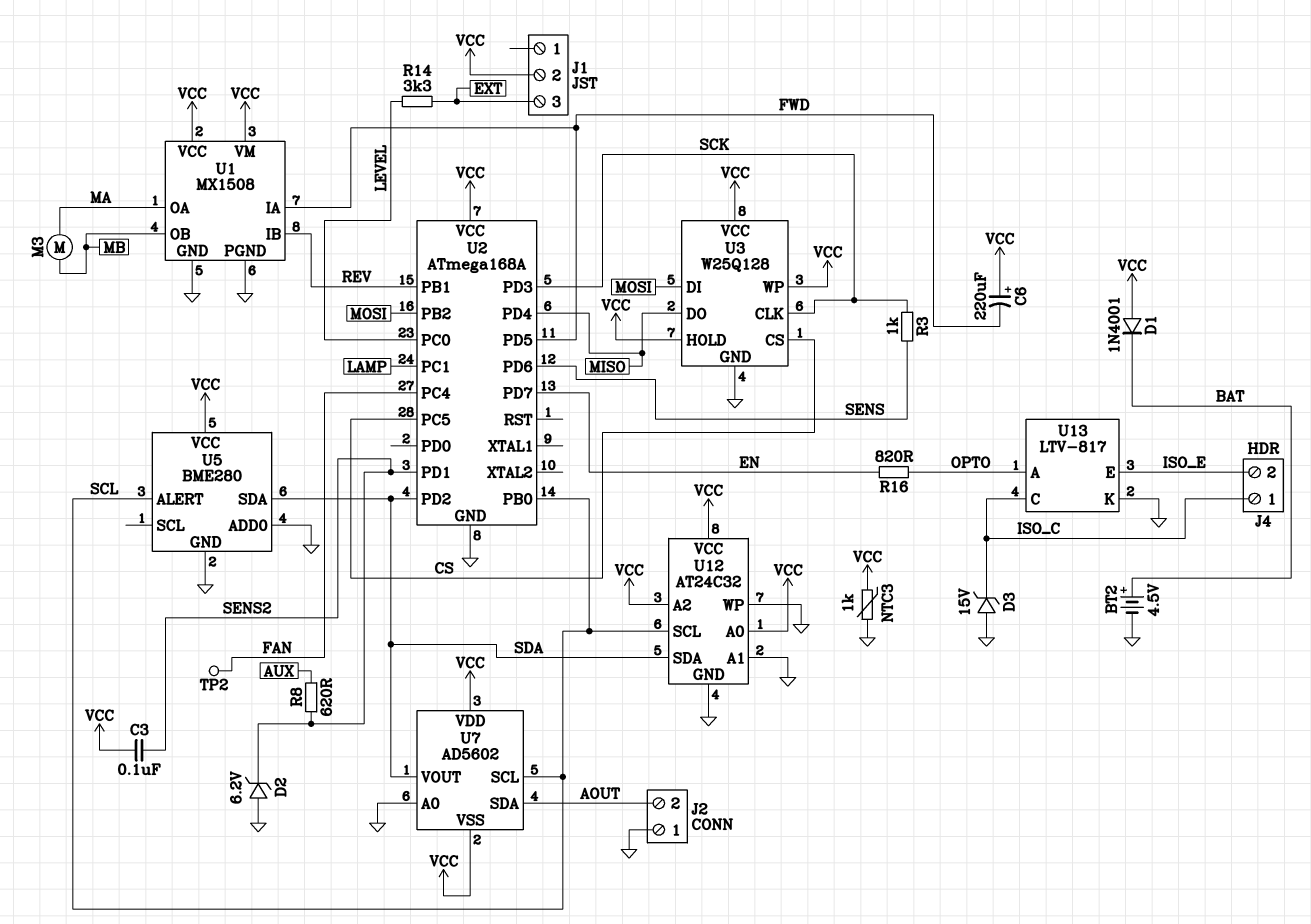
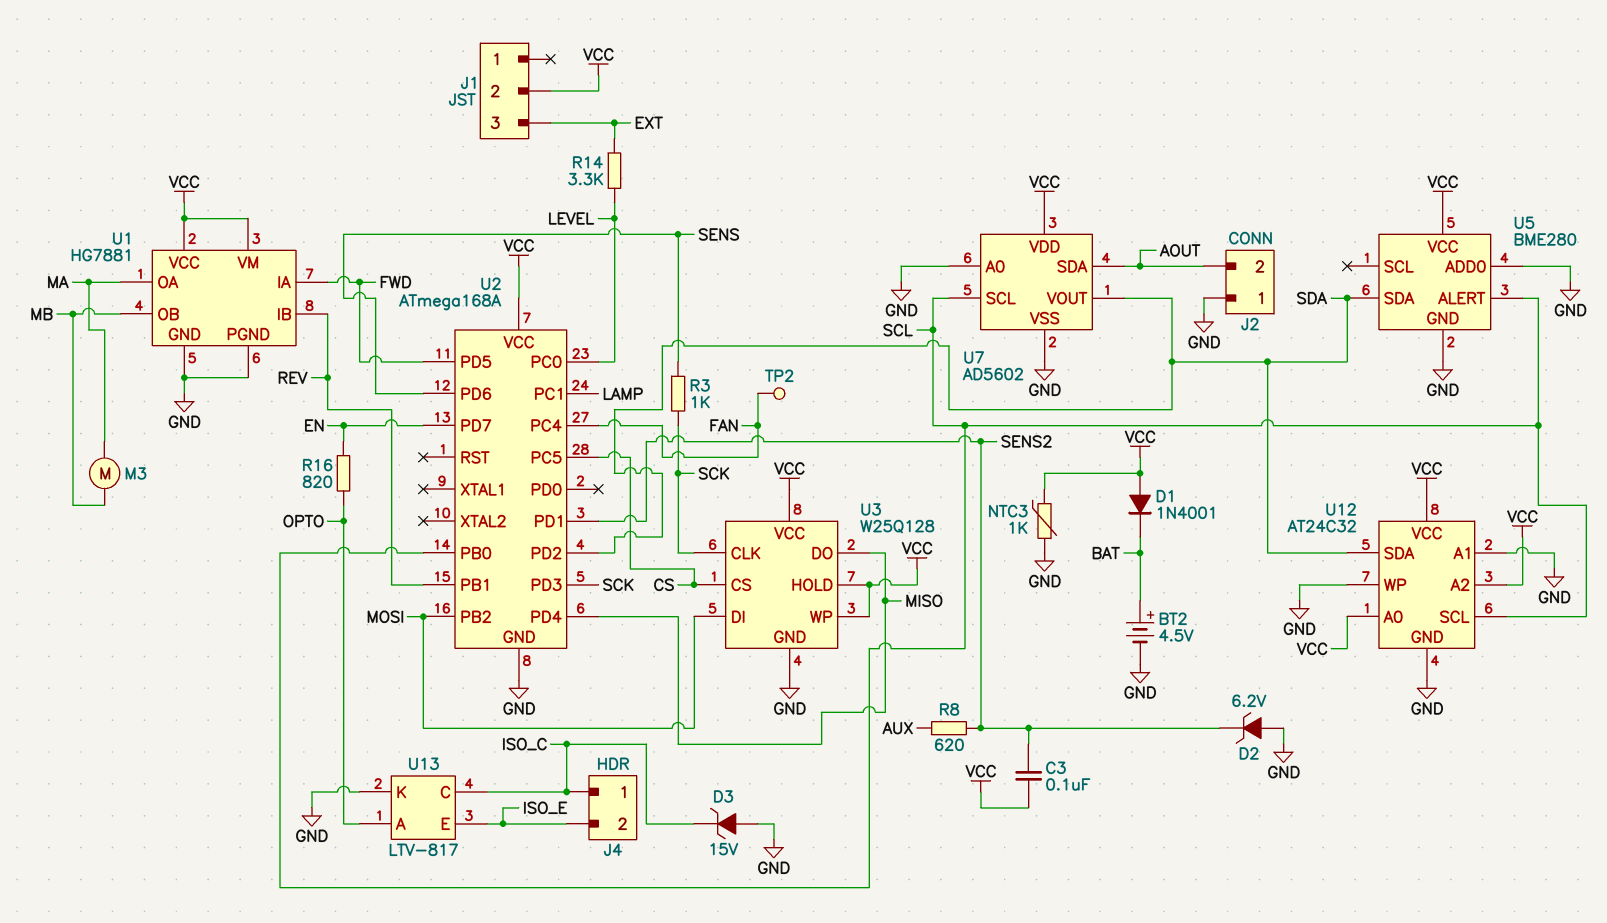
C6: 220uF (plus VCC, minus FWD) -> none
U1: MX1508 -> HG7881
U7 pin VSS: VCC -> GND

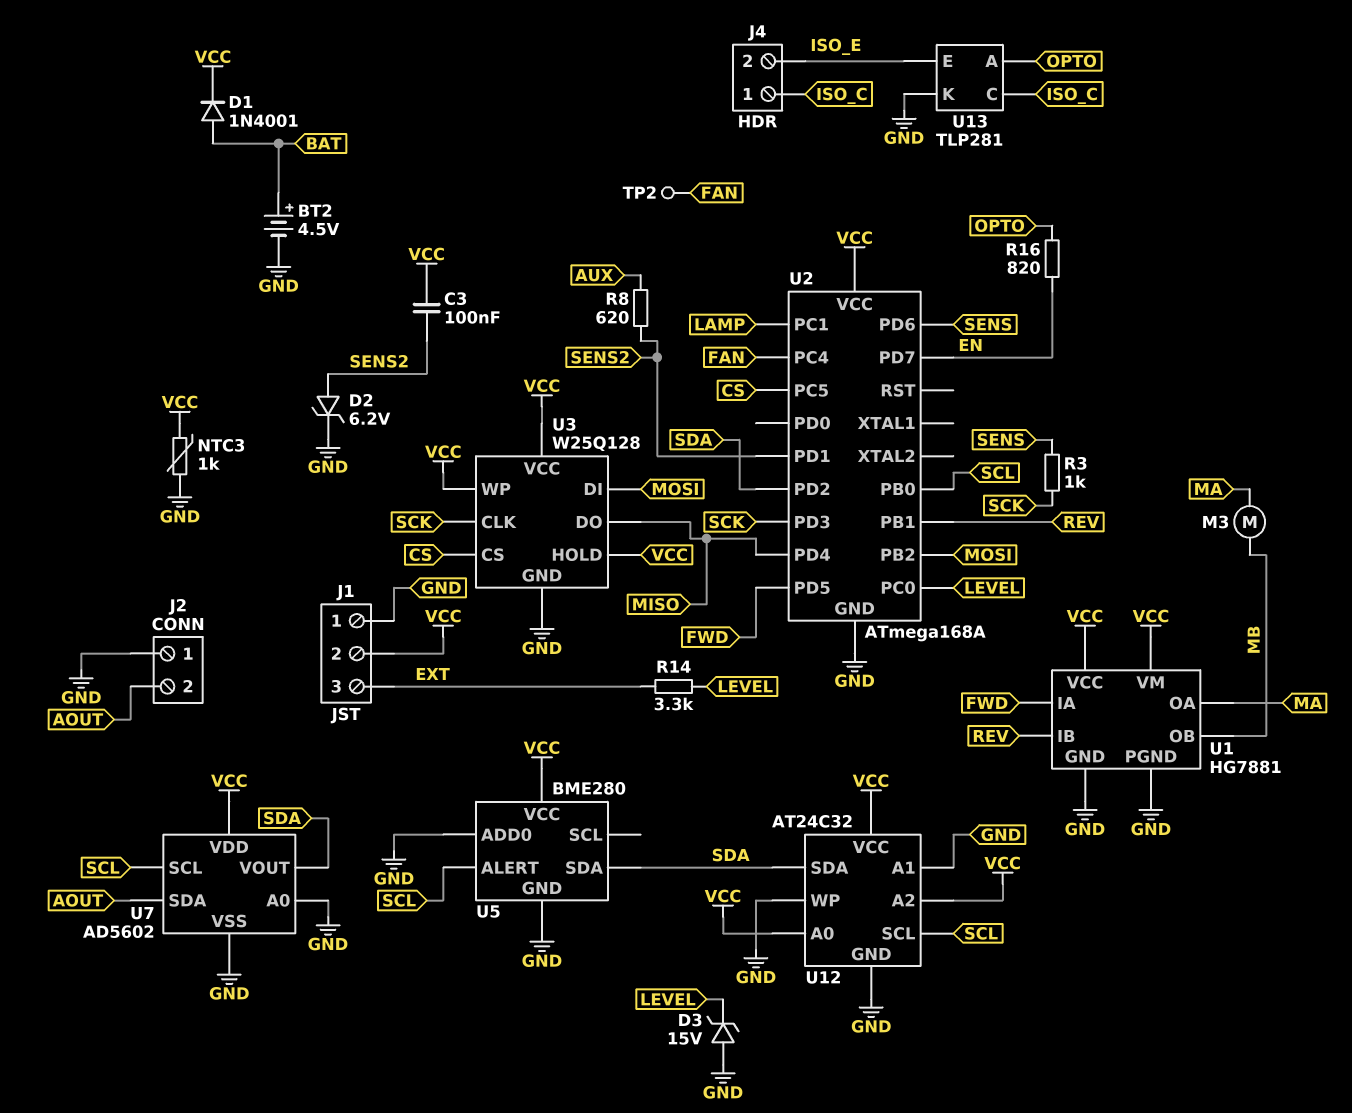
D1: diode 1N4001 (A VCC, K BAT) -> diode 1N4001 (A BAT, K VCC)
D2: zener 6.2V (A GND, K SENS2) -> zener 6.2V (A SENS2, K GND)
D3: zener 15V (A GND, K ISO_C) -> zener 15V (A GND, K LEVEL)
J1 pin 1: none -> GND
U13: LTV-817 -> TLP281

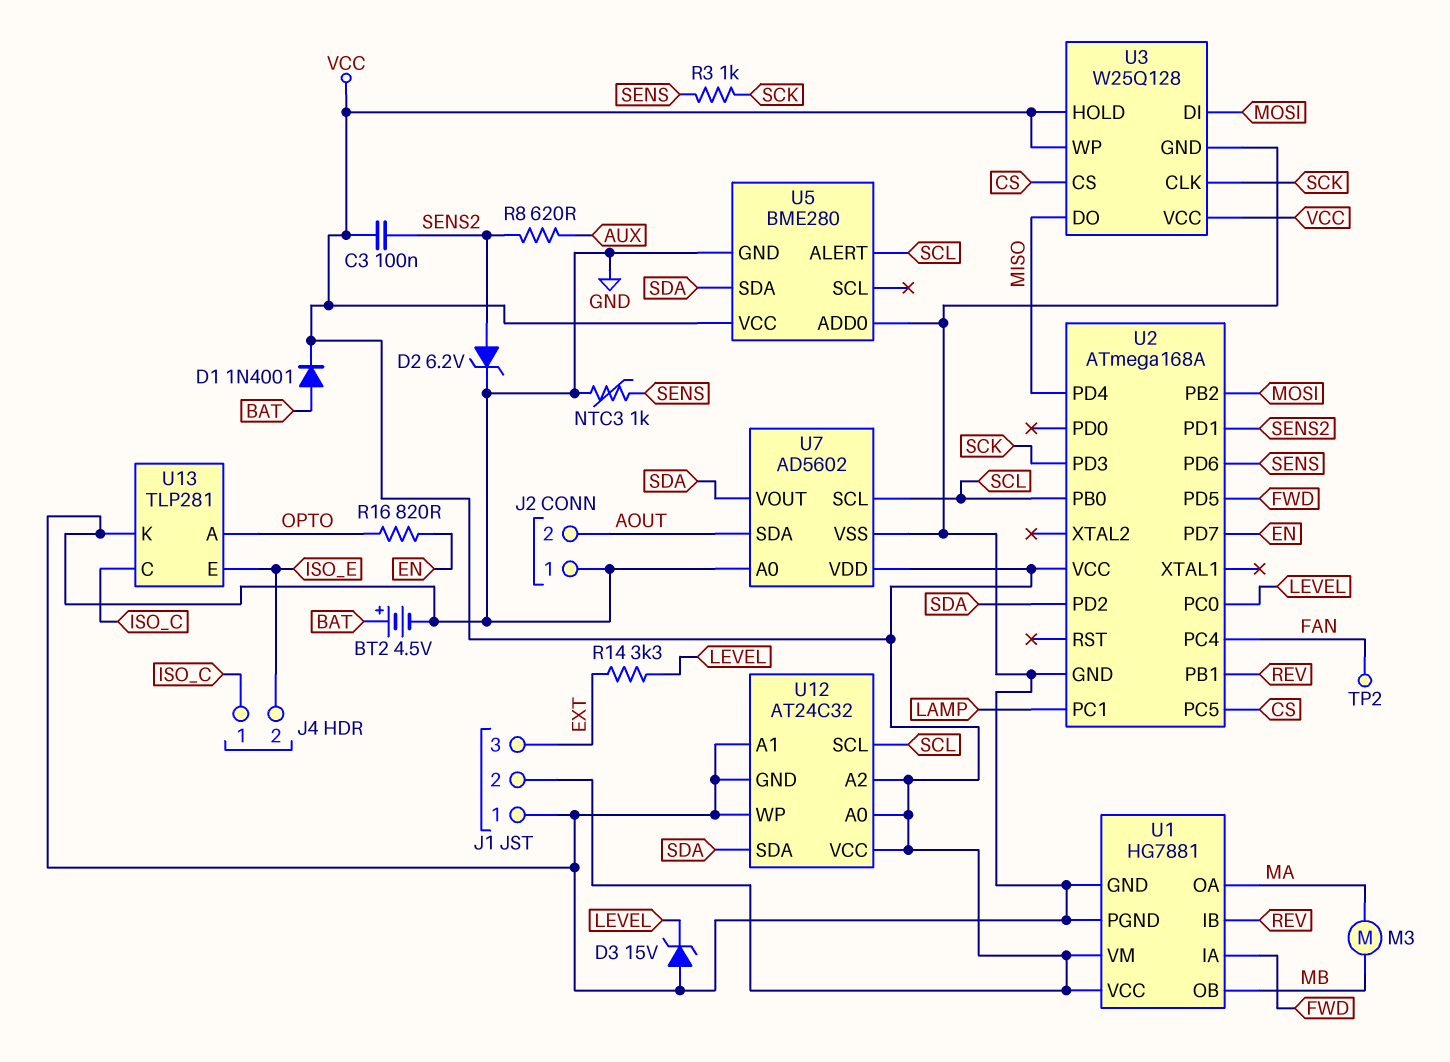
NTC3: 1k (GND, VCC) -> 1k (GND, SENS)

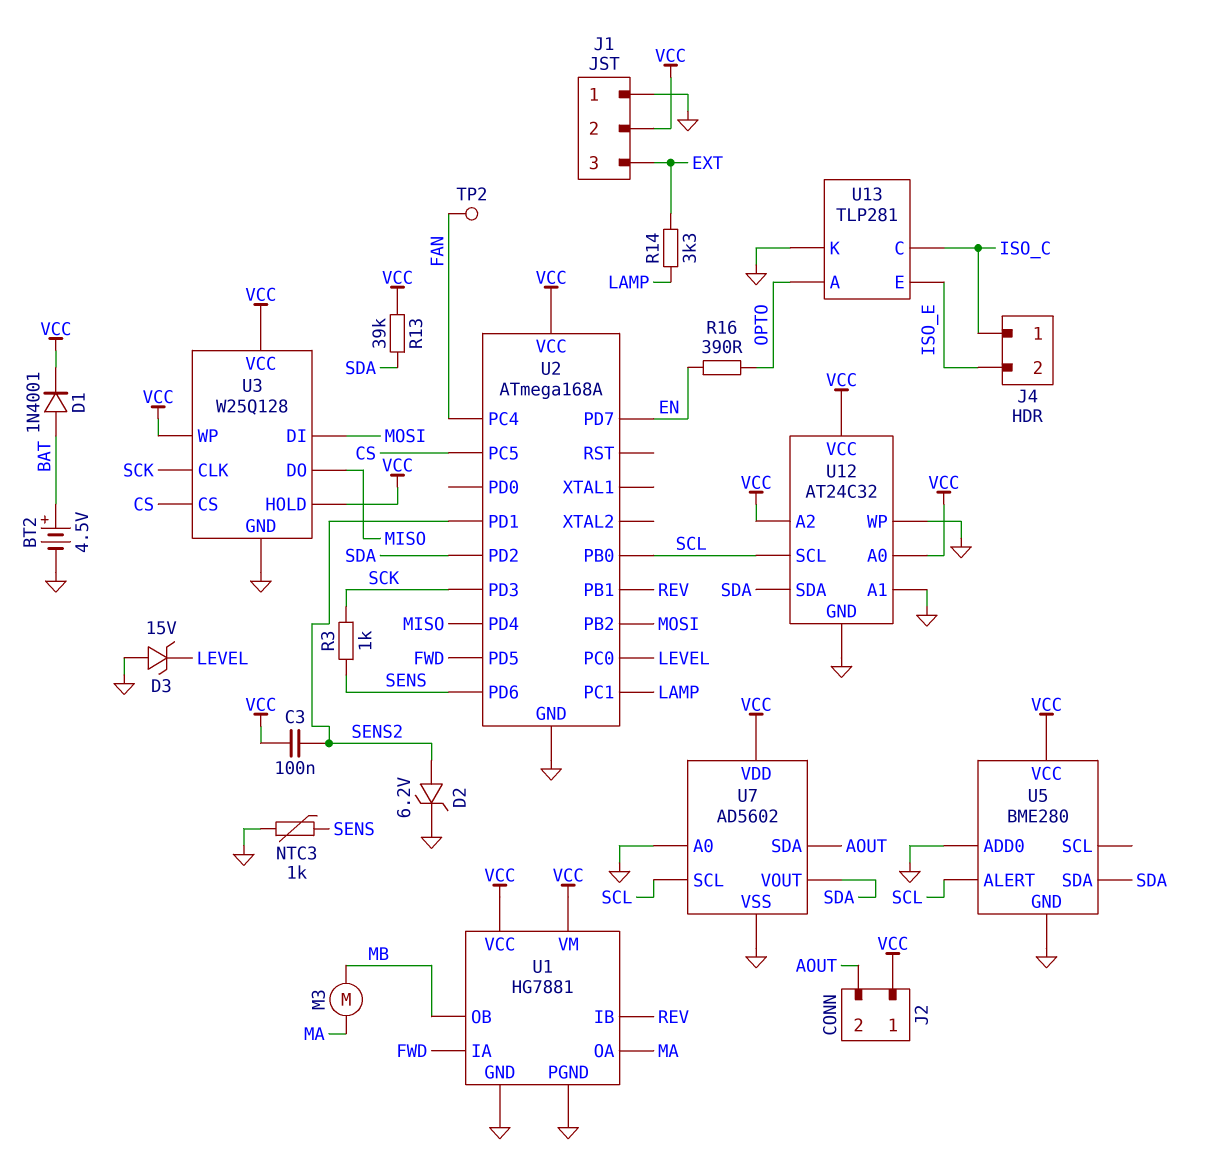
J2 pin 1: GND -> VCC
R8: 620 (AUX, SENS2) -> none
R13: none -> 39k (SDA, VCC)
R14: 3.3k (EXT, LEVEL) -> 3.3k (EXT, LAMP)
R16: 820 (EN, OPTO) -> 390 (EN, OPTO)

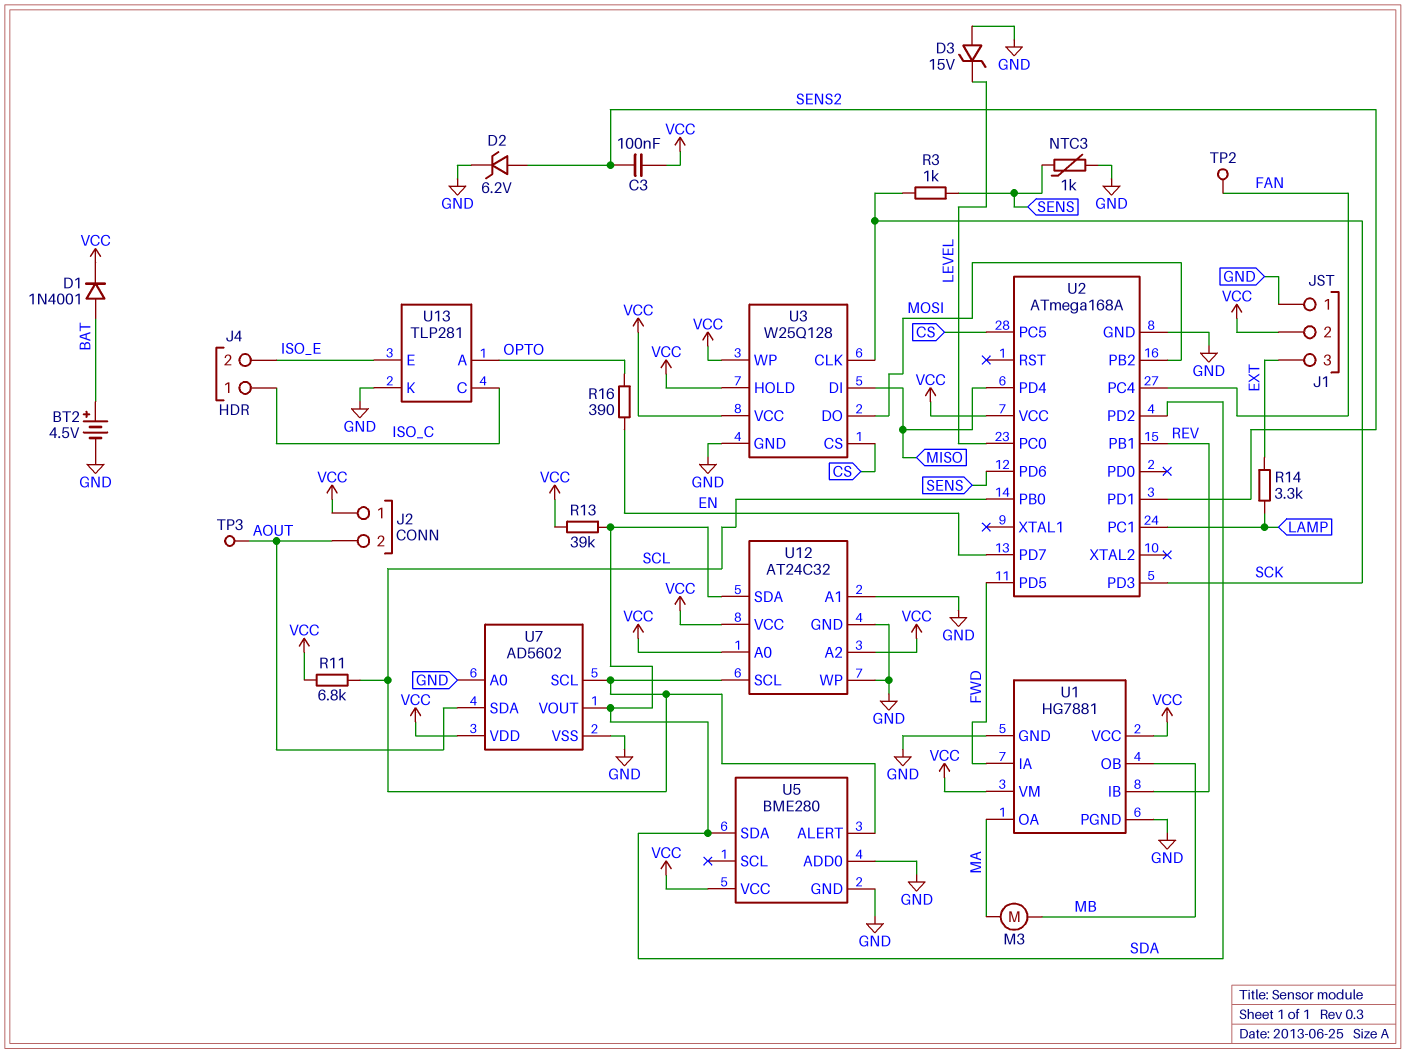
R11: none -> 6.8k (SCL, VCC)
TP3: none -> test point (AOUT)
U3 pin DI: MOSI -> MISO
U3 pin DO: MISO -> MOSI

